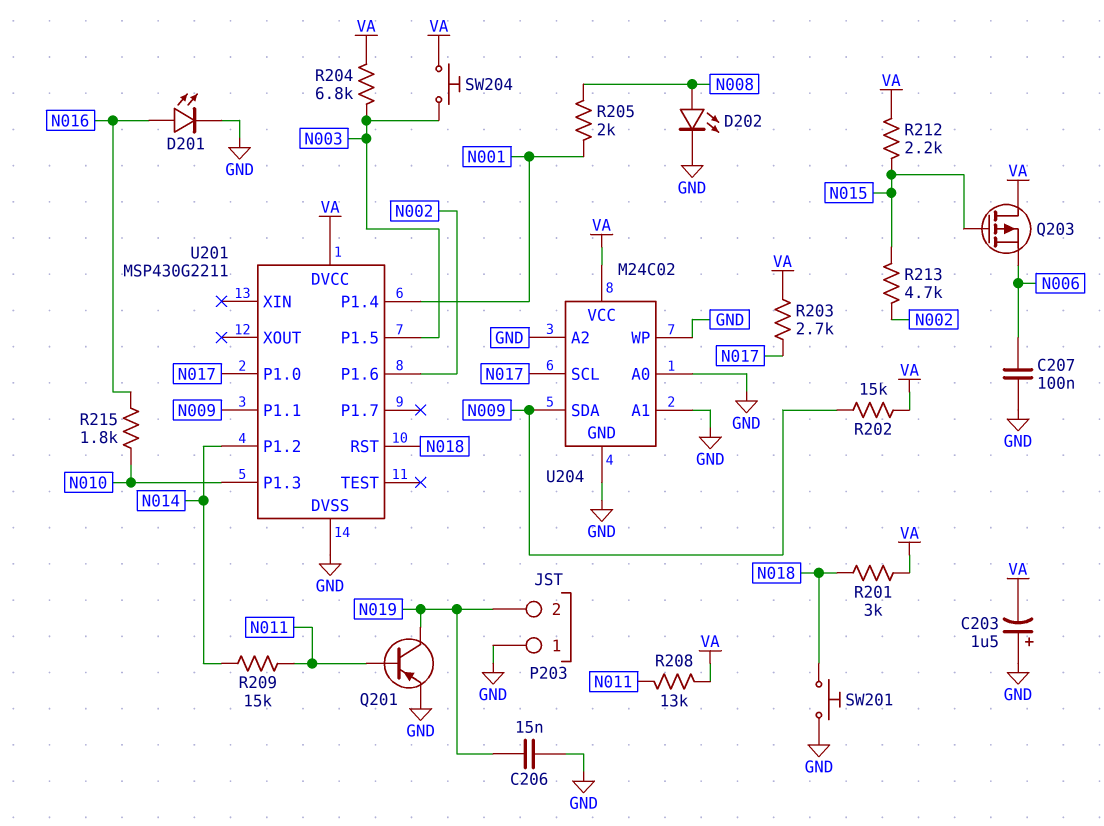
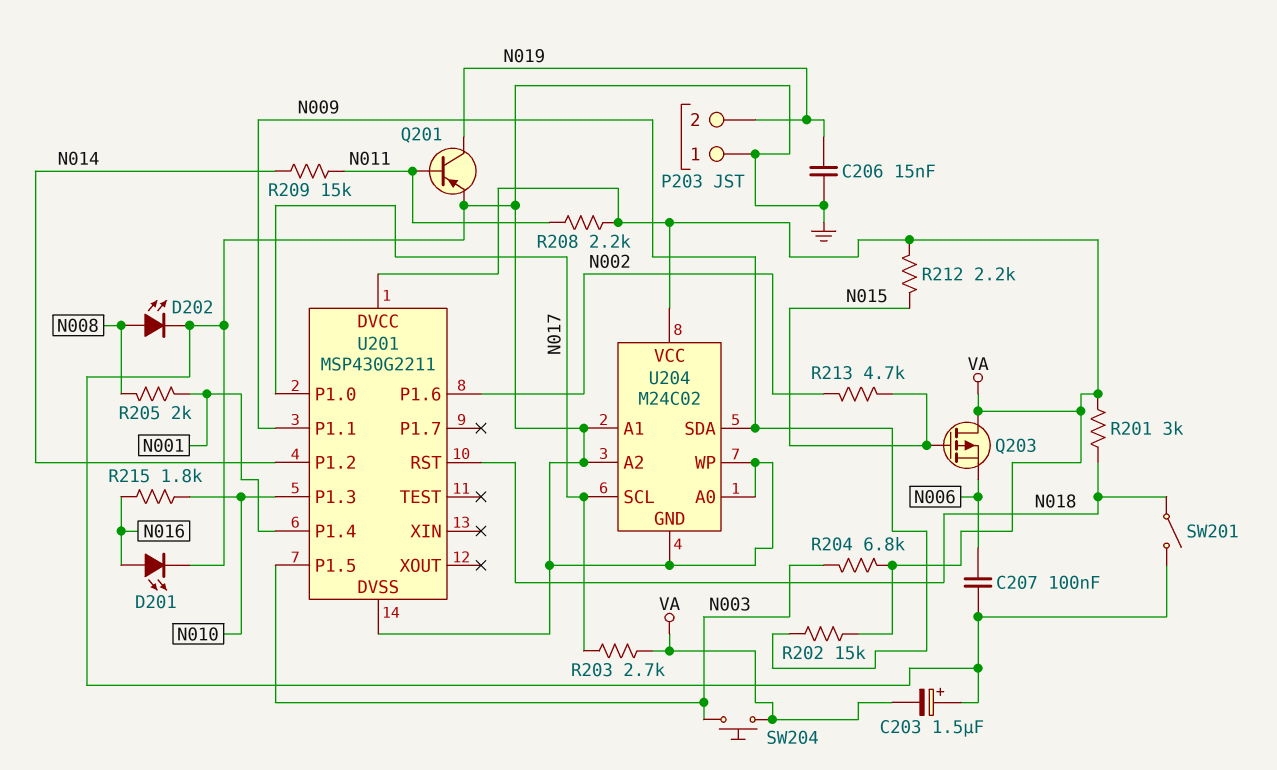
R208: 13k (N011, VA) -> 2.2k (N011, VA)
SW201: button (GND, N018) -> switch (GND, N018)

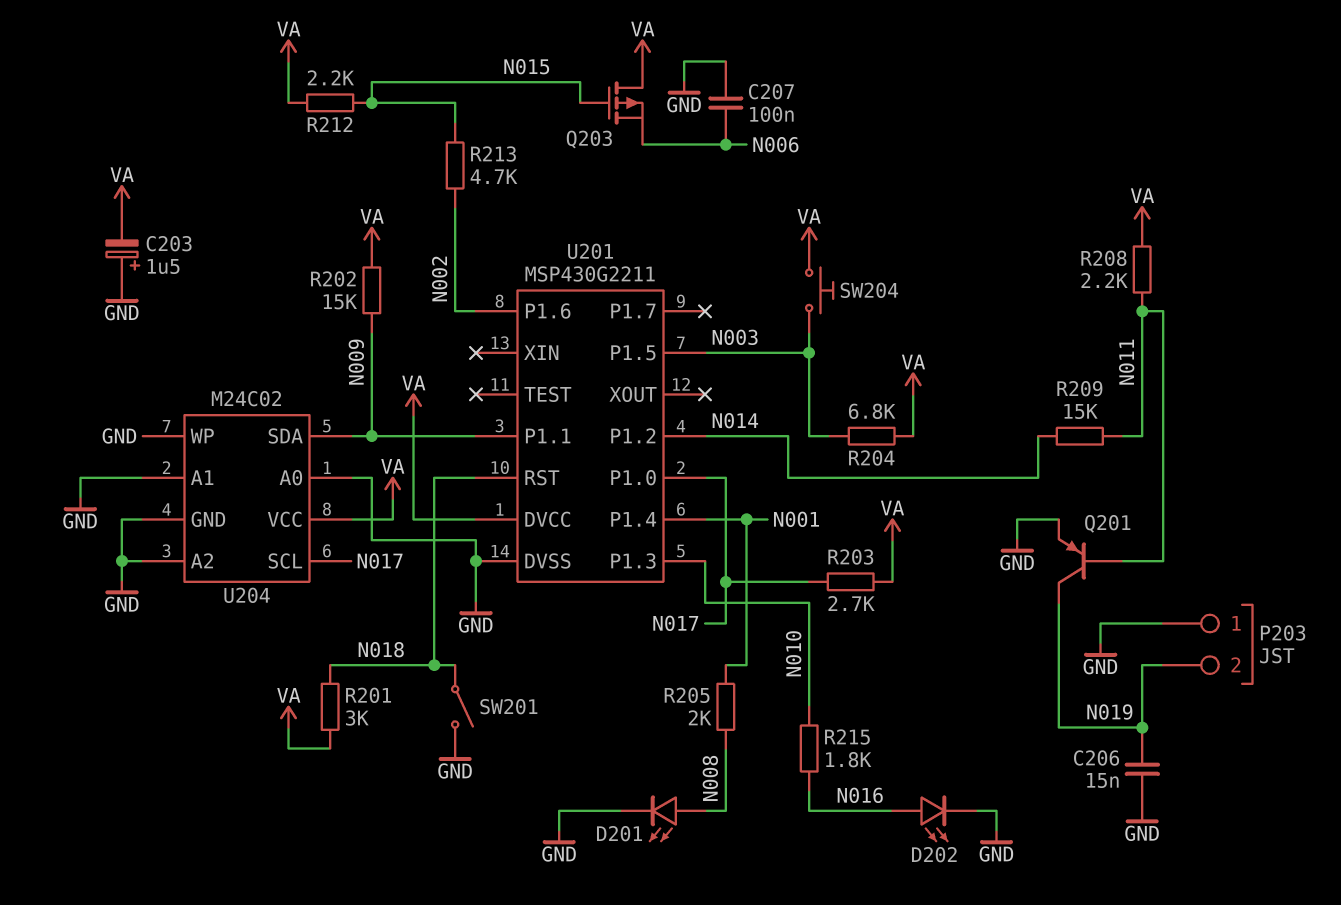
D201: LED (A N016, K GND) -> LED (A N008, K GND)
D202: LED (A N008, K GND) -> LED (A N016, K GND)

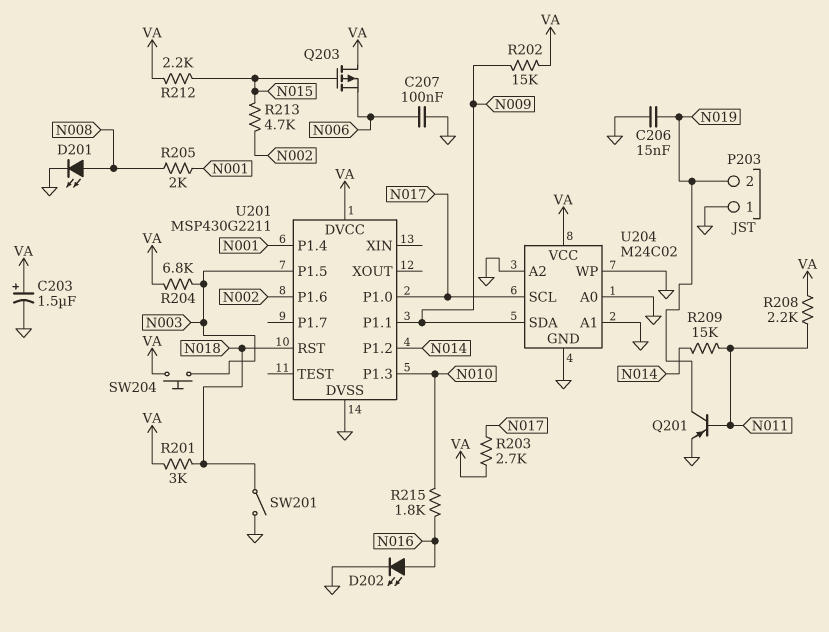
C203: 1.5uF (plus GND, minus VA) -> 1.5uF (plus VA, minus GND)

